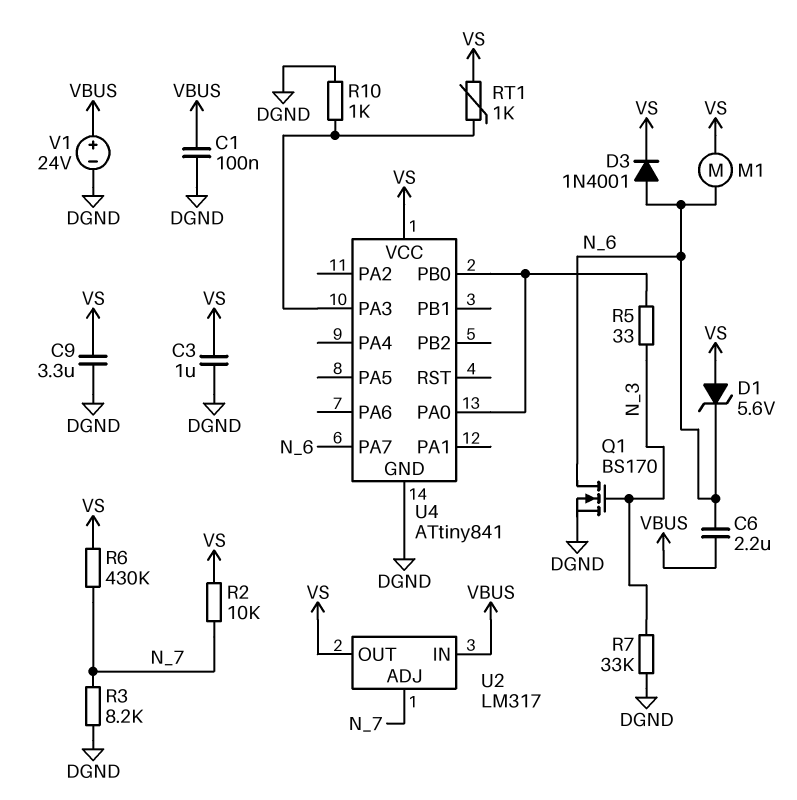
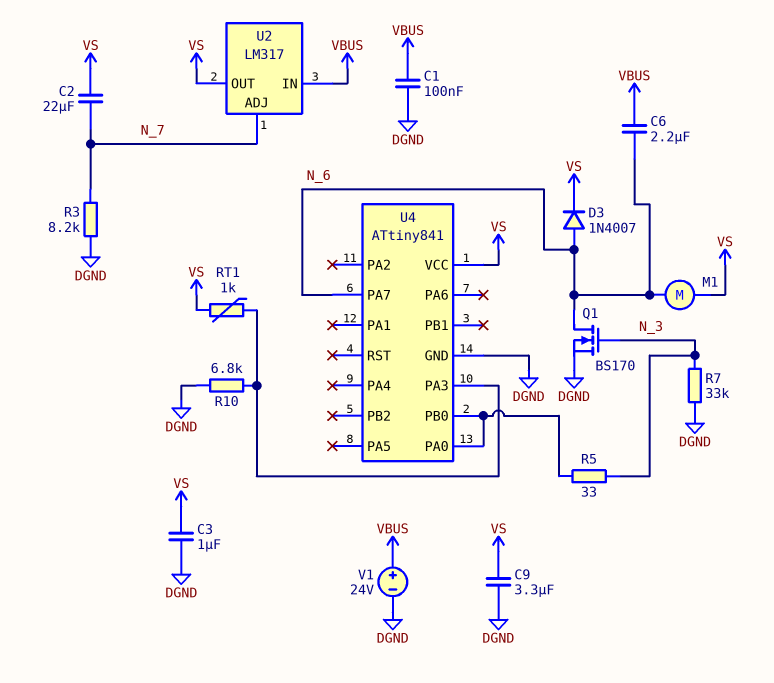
C2: none -> 22uF (N_7, VS)
D1: zener 5.6V (A VS, K N_6) -> none
D3: diode 1N4001 (A N_6, K VS) -> diode 1N4007 (A N_6, K VS)
R2: 10k (N_7, VS) -> none
R6: 430k (N_7, VS) -> none
R10: 1k (DGND, U4/PA3) -> 6.8k (DGND, U4/PA3)

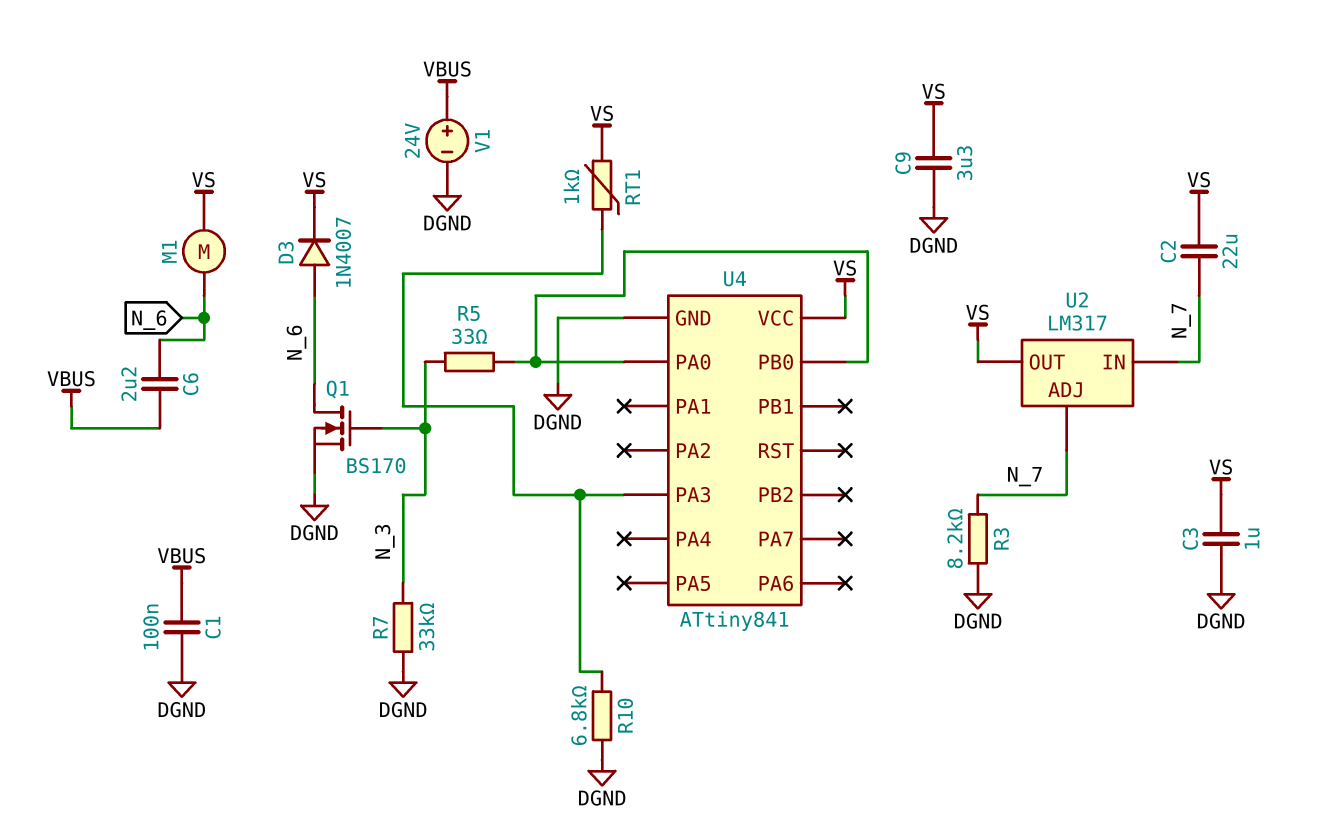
U2 pin IN: VBUS -> N_7
U4 pin PA7: N_6 -> none

